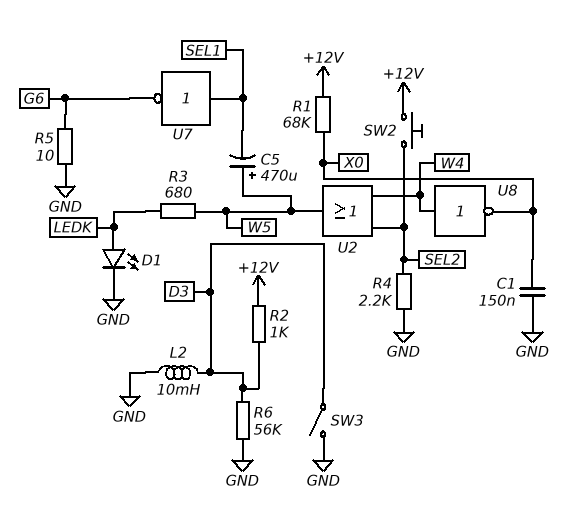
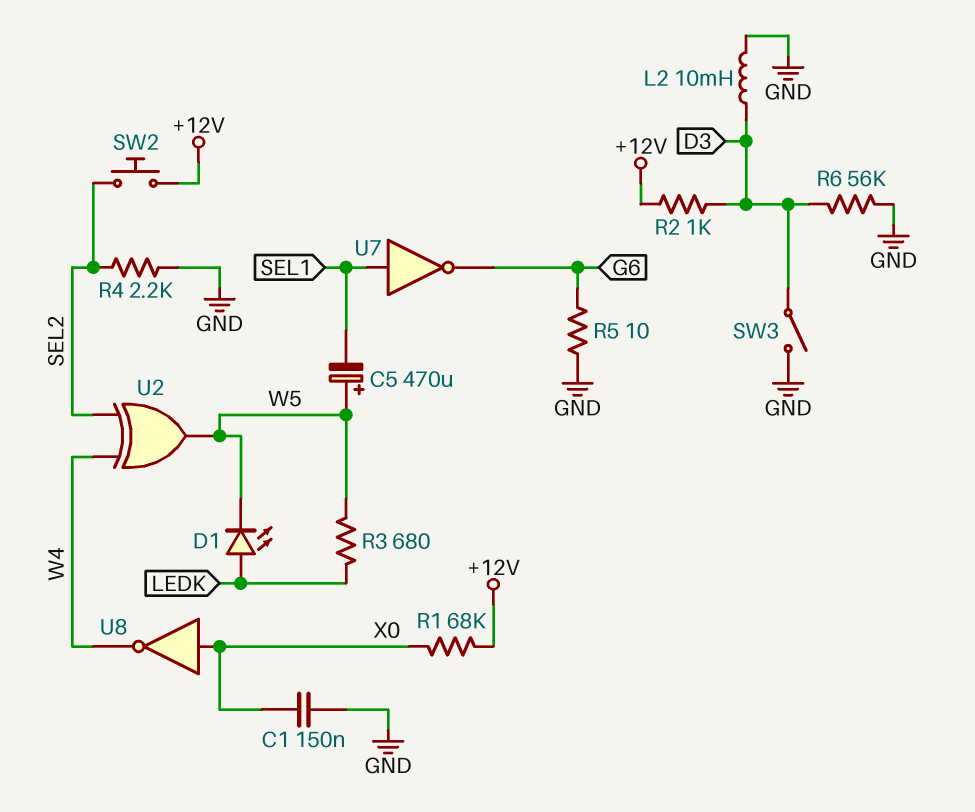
D1: LED (A LEDK, K GND) -> LED (A LEDK, K W5)
U2: OR (in SEL2, in W4, out W5) -> XOR (in SEL2, in W4, out W5)
U8: NOT (in W4, out X0) -> NOT (in X0, out W4)

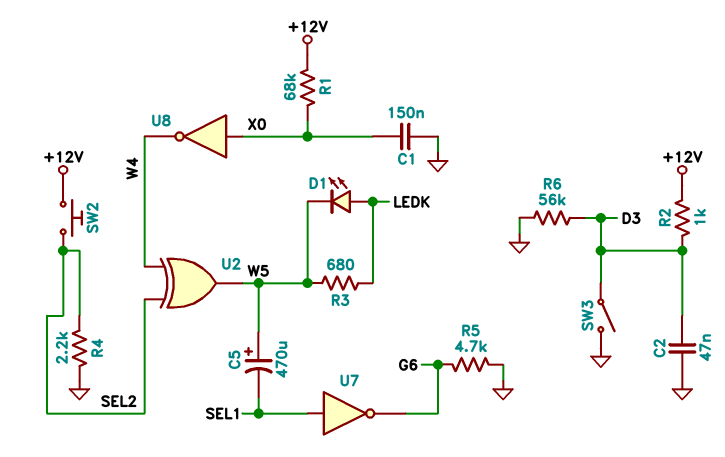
C2: none -> 47nF (D3, GND)
L2: 10mH (D3, GND) -> none
R5: 10 (G6, GND) -> 4.7k (G6, GND)

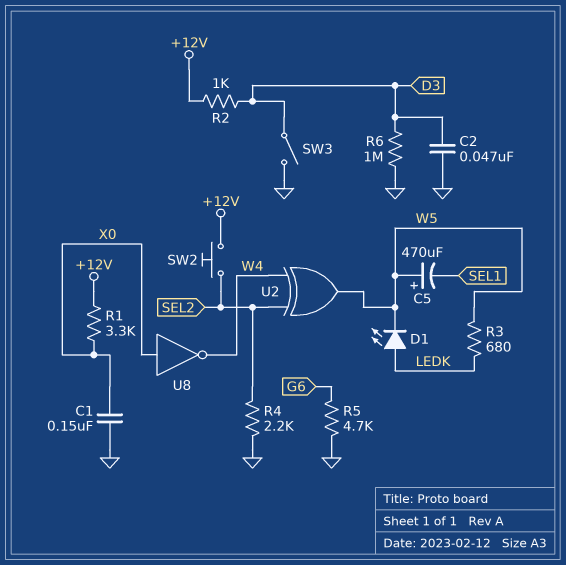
R1: 68k (+12V, X0) -> 3.3k (+12V, X0)
R6: 56k (D3, GND) -> 1M (D3, GND)
U7: NOT (in SEL1, out G6) -> none

